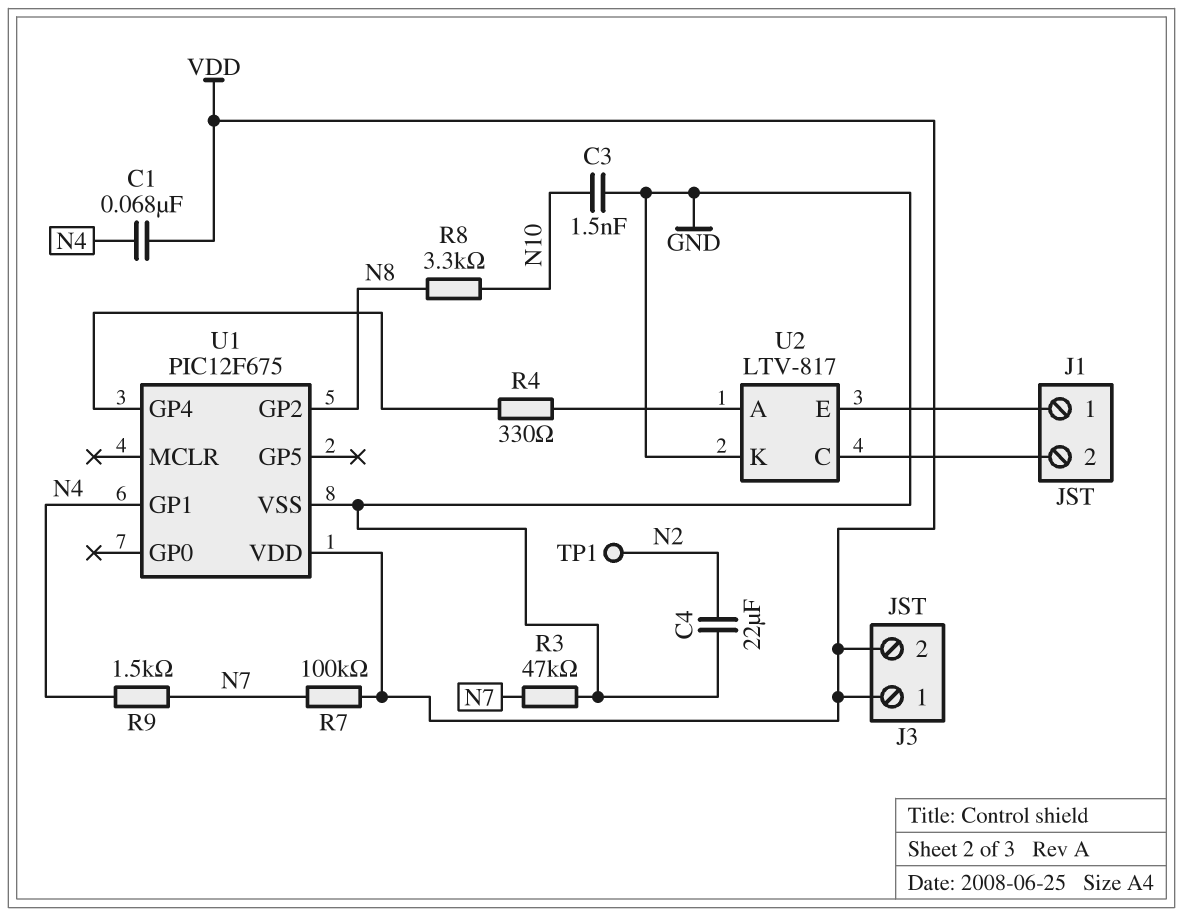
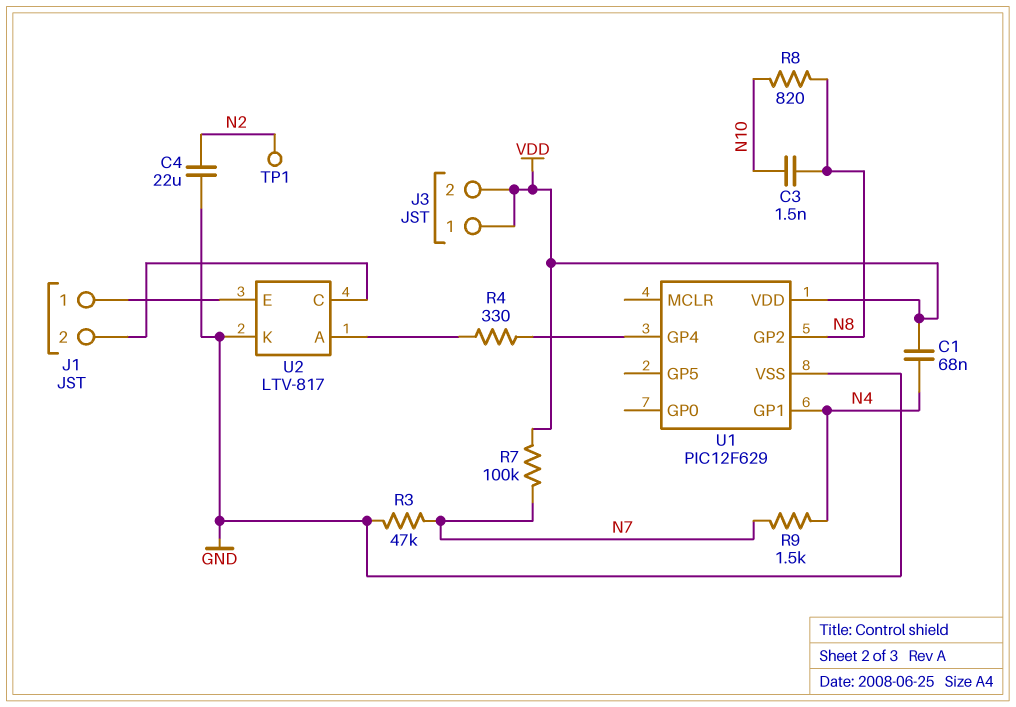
C3: 1.5nF (GND, N10) -> 1.5nF (N8, N10)
R8: 3.3k (N8, N10) -> 820 (N8, N10)
U1: PIC12F675 -> PIC12F629

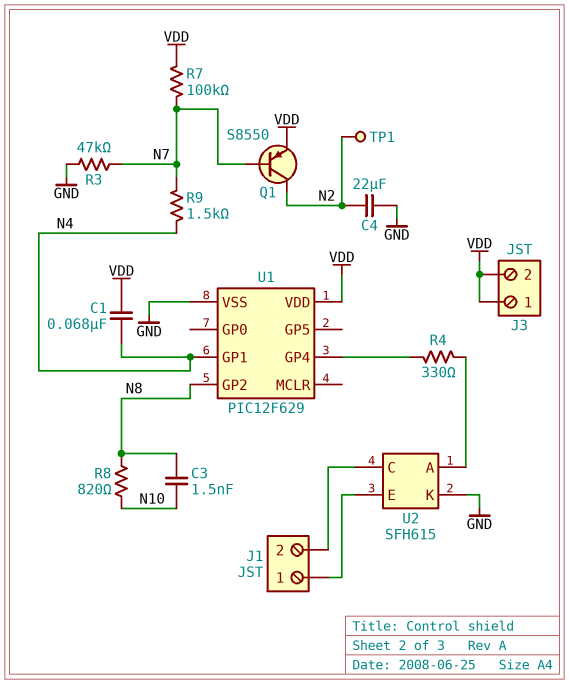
Q1: none -> PNP S8550 (B N7, C N2, E VDD)
U2: LTV-817 -> SFH615

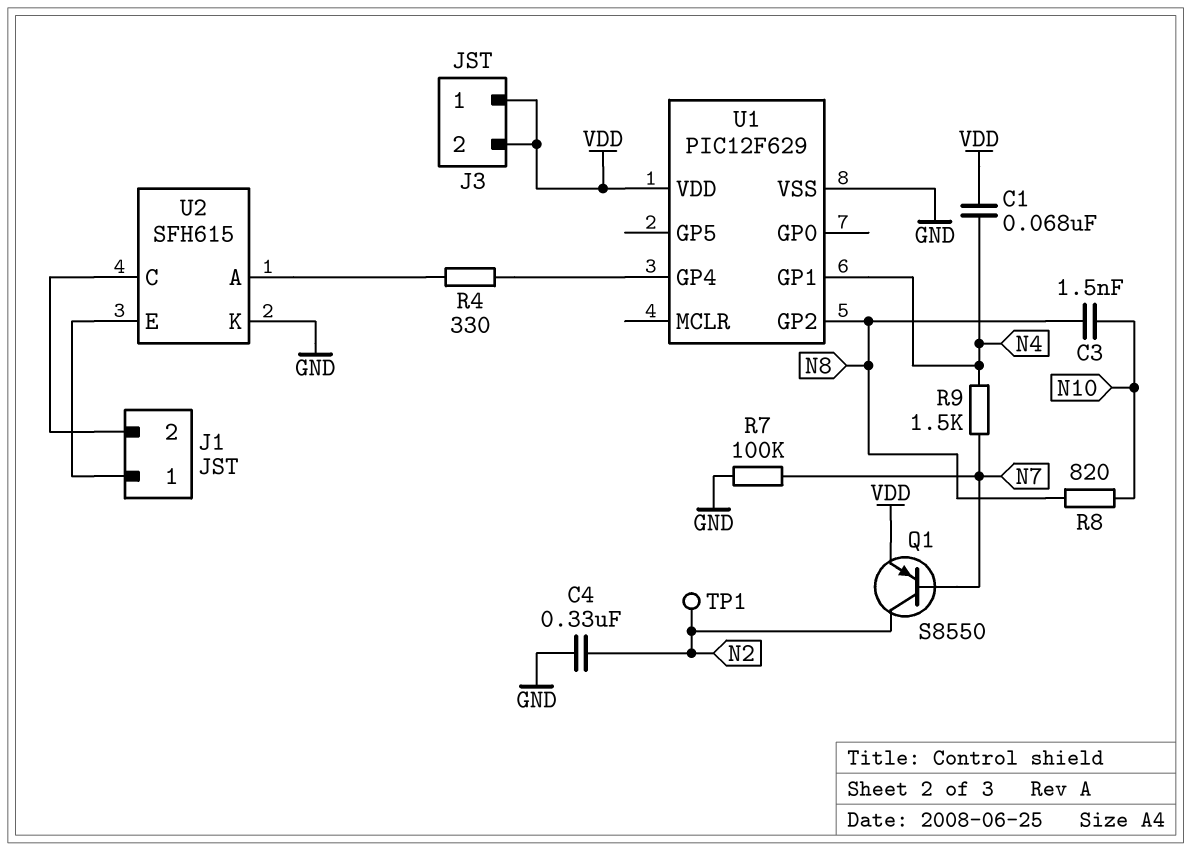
C4: 22uF (GND, N2) -> 330nF (GND, N2)
R3: 47k (GND, N7) -> none
R7: 100k (N7, VDD) -> 100k (GND, N7)

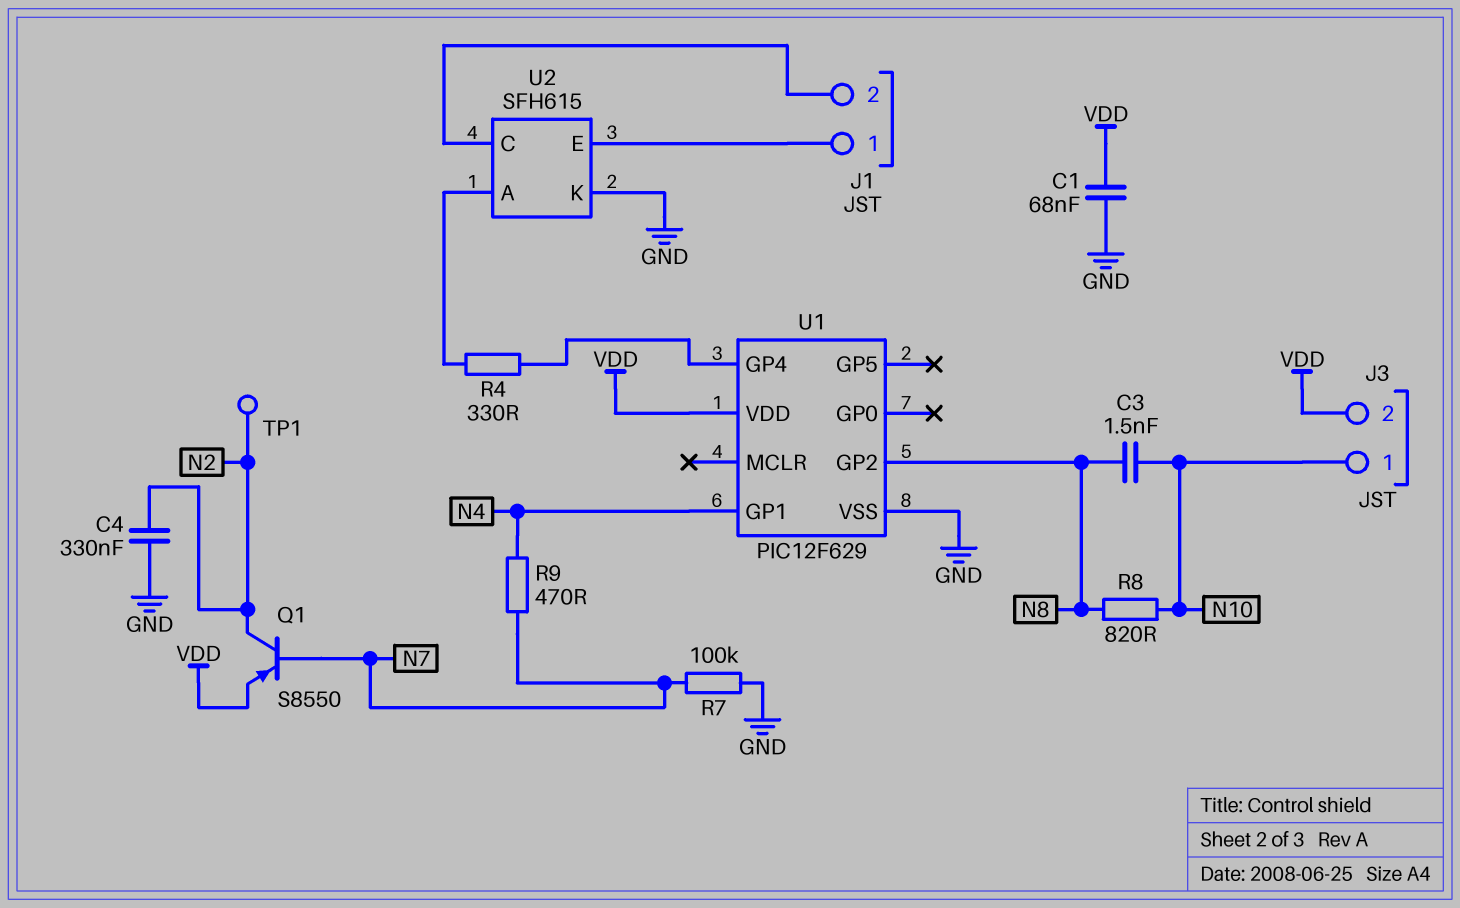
C1: 68nF (N4, VDD) -> 68nF (GND, VDD)
J3 pin 1: VDD -> N10
R9: 1.5k (N4, N7) -> 470 (N4, N7)

